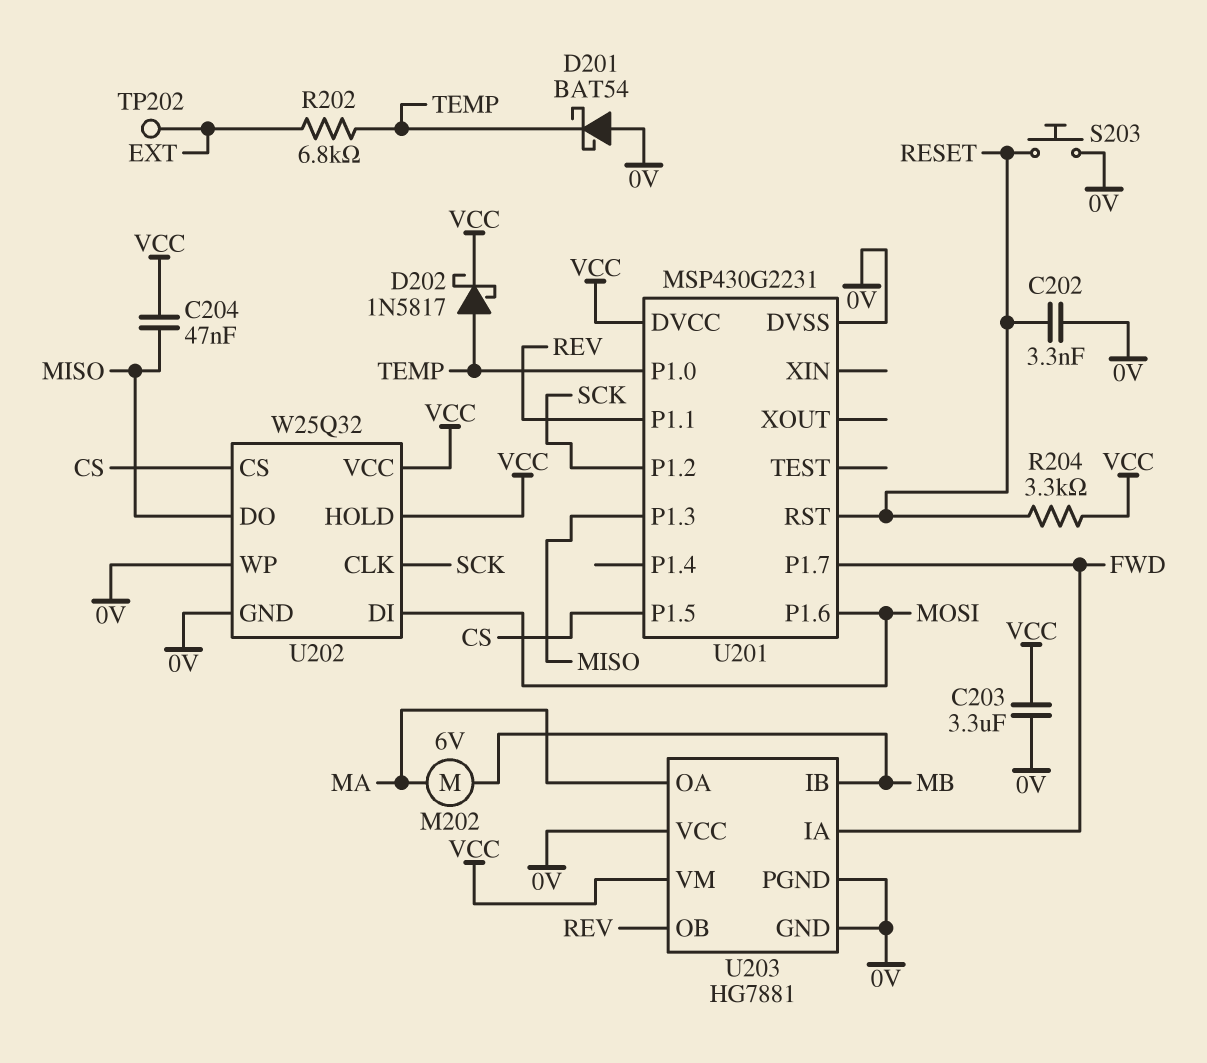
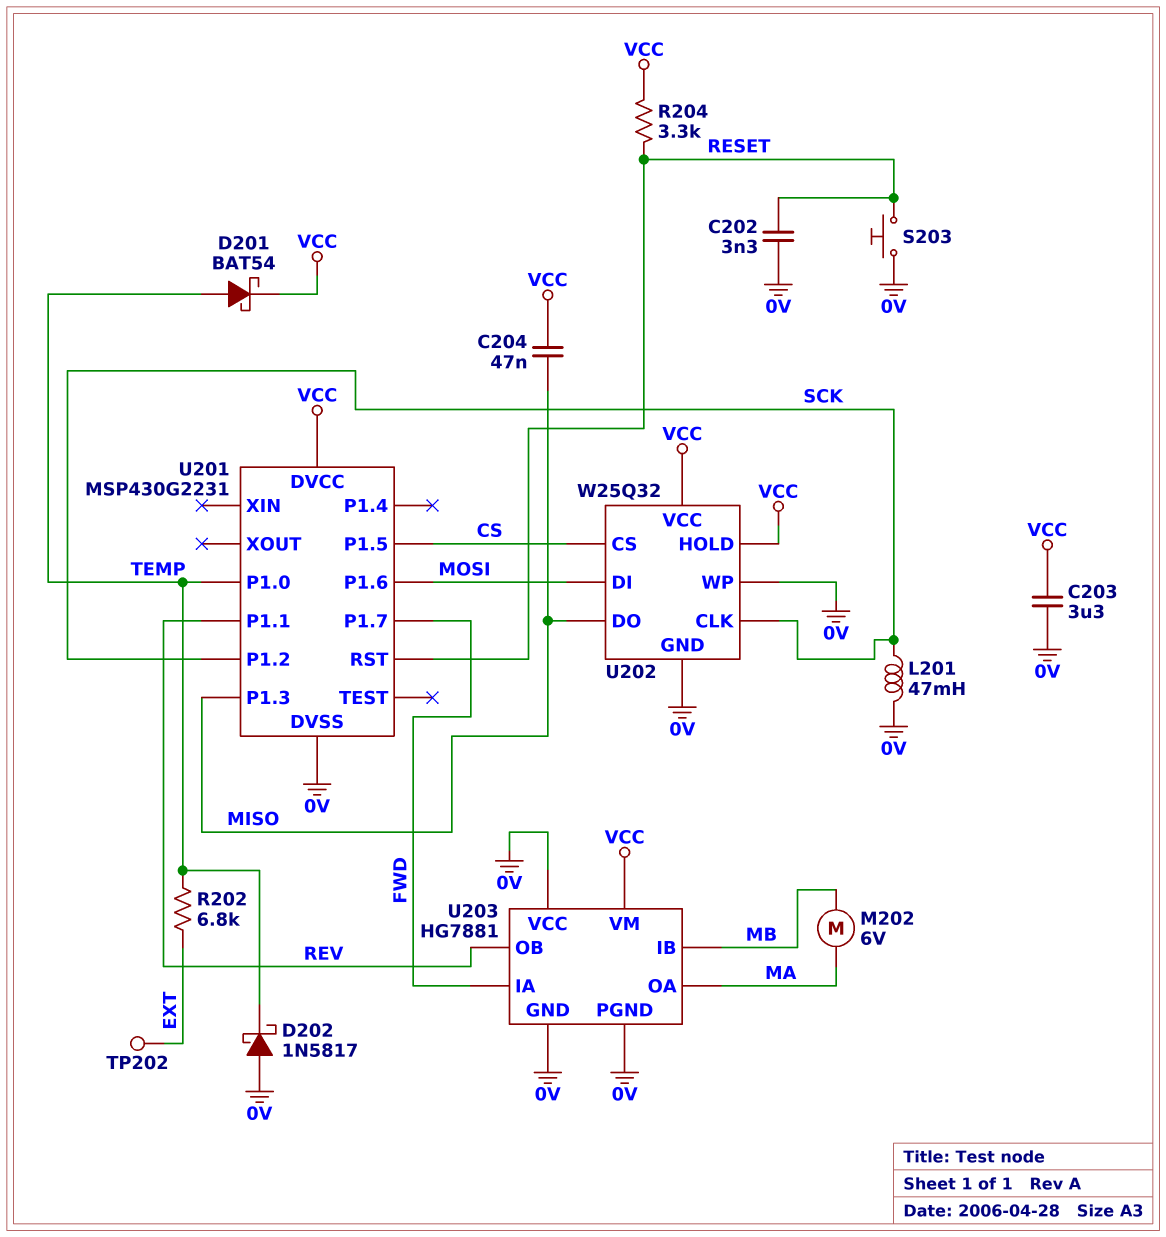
D201: schottky BAT54 (A 0V, K TEMP) -> schottky BAT54 (A TEMP, K VCC)
D202: schottky 1N5817 (A TEMP, K VCC) -> schottky 1N5817 (A 0V, K TEMP)
L201: none -> 47mH (0V, SCK)

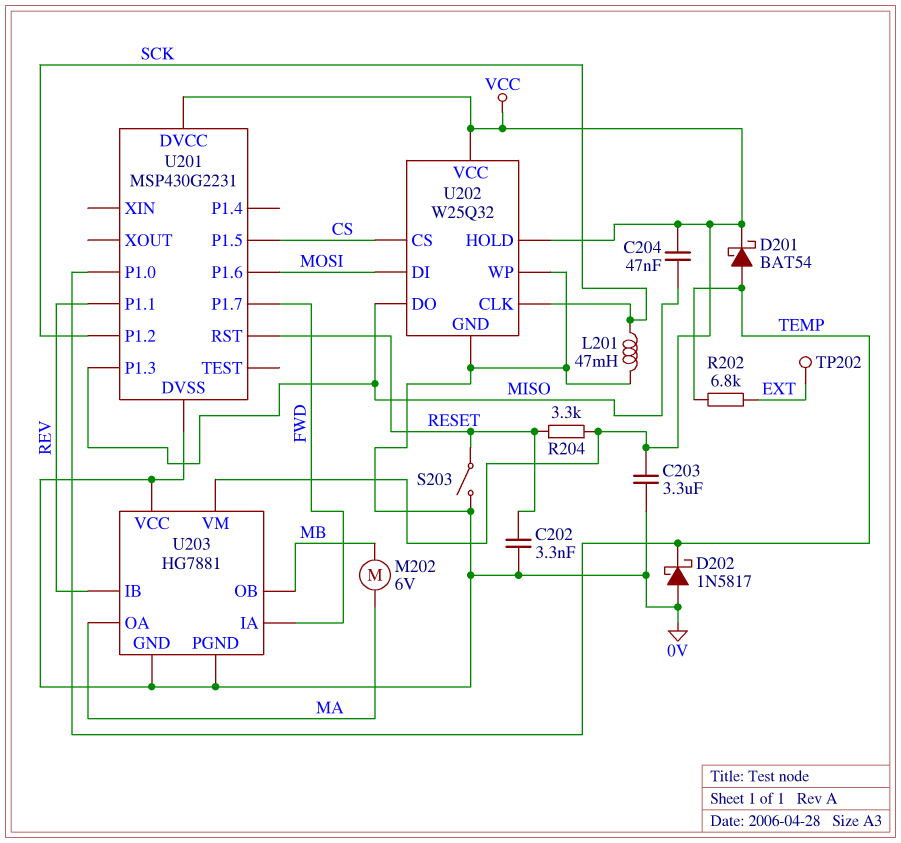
S203: button (0V, RESET) -> switch (0V, RESET)
U203 pin IB: MB -> REV
U203 pin OB: REV -> MB

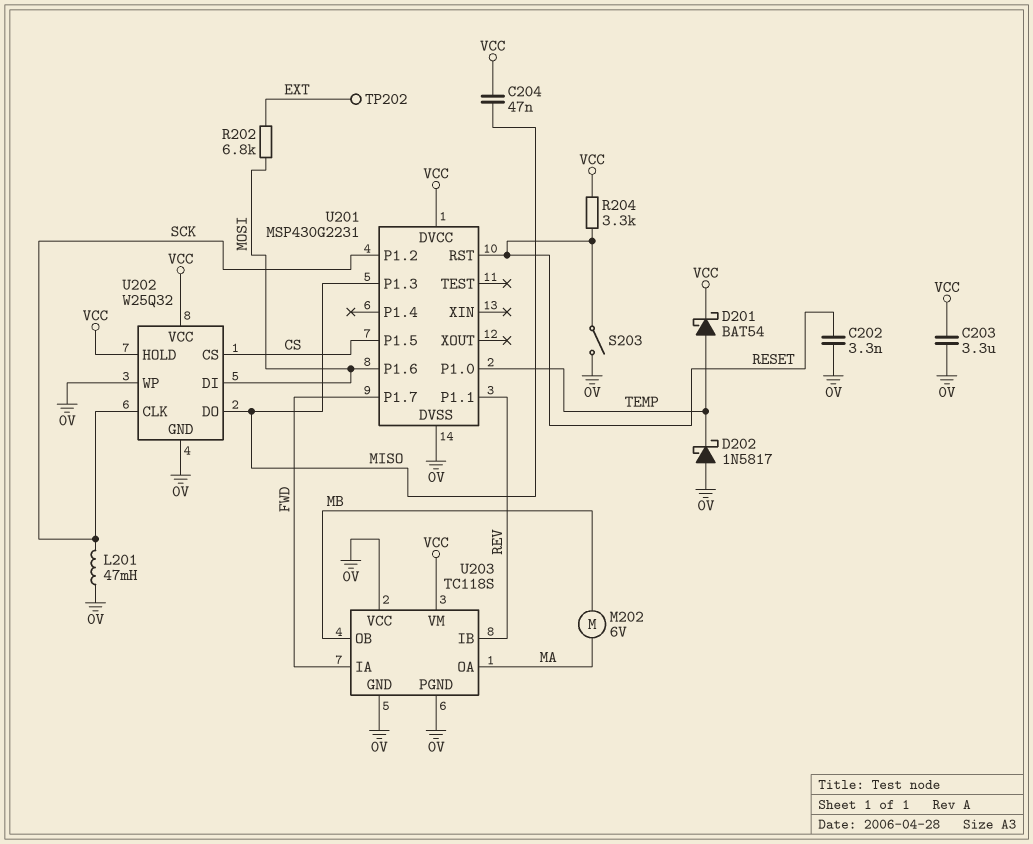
R202: 6.8k (EXT, TEMP) -> 6.8k (EXT, MOSI)
U203: HG7881 -> TC118S

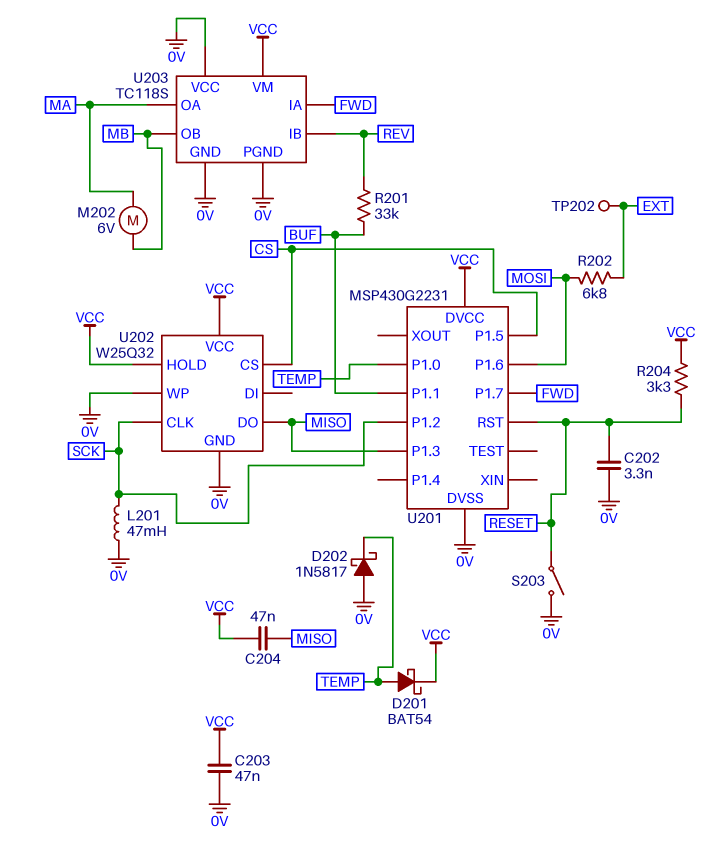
C203: 3.3uF (0V, VCC) -> 47nF (0V, VCC)
R201: none -> 33k (BUF, REV)
U201 pin P1.1: REV -> BUF
U202 pin DI: MOSI -> none

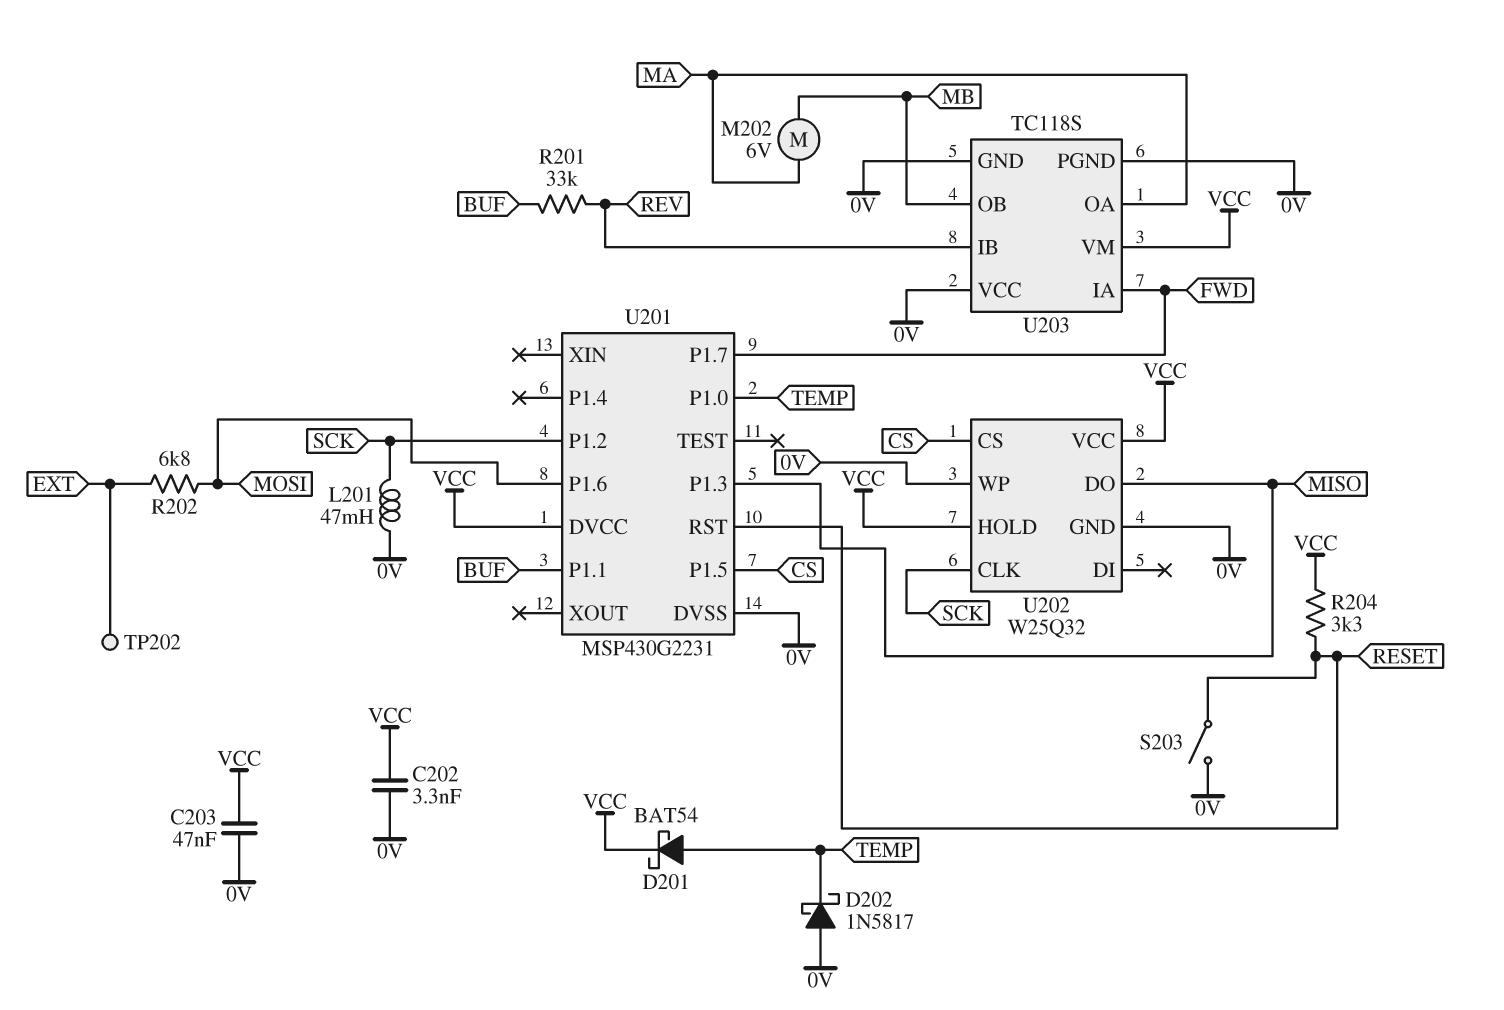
C202: 3.3nF (0V, RESET) -> 3.3nF (0V, VCC)
C204: 47nF (MISO, VCC) -> none

